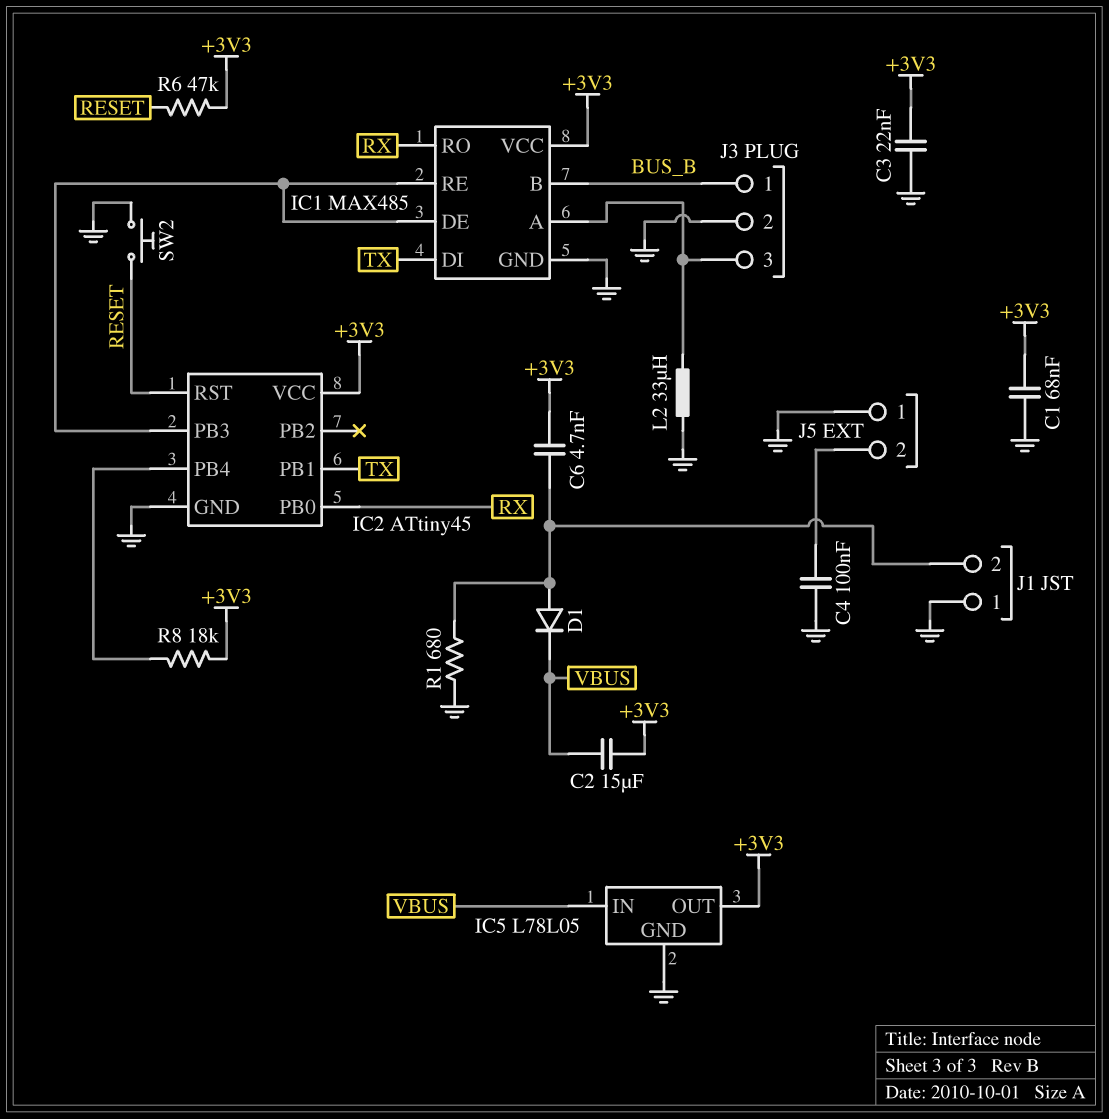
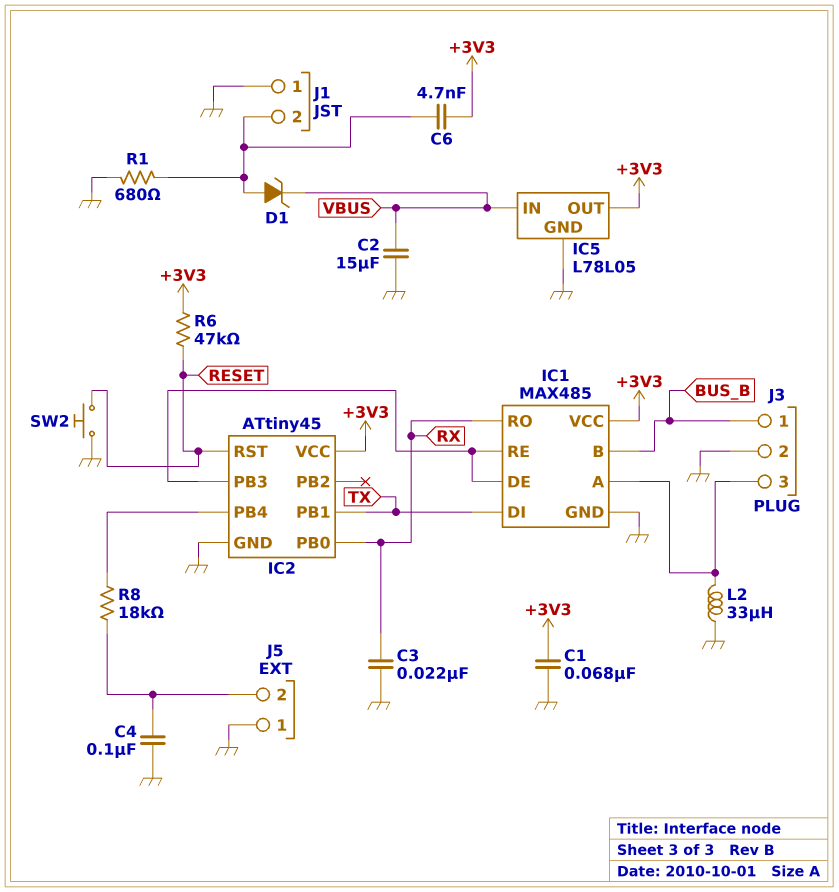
C2: 15uF (+3V3, VBUS) -> 15uF (GND, VBUS)
C3: 22nF (+3V3, GND) -> 22nF (GND, RX)
D1: diode (A J1/2, K VBUS) -> zener (A J1/2, K VBUS)
R8: 18k (+3V3, IC2/PB4) -> 18k (IC2/PB4, J5/2)

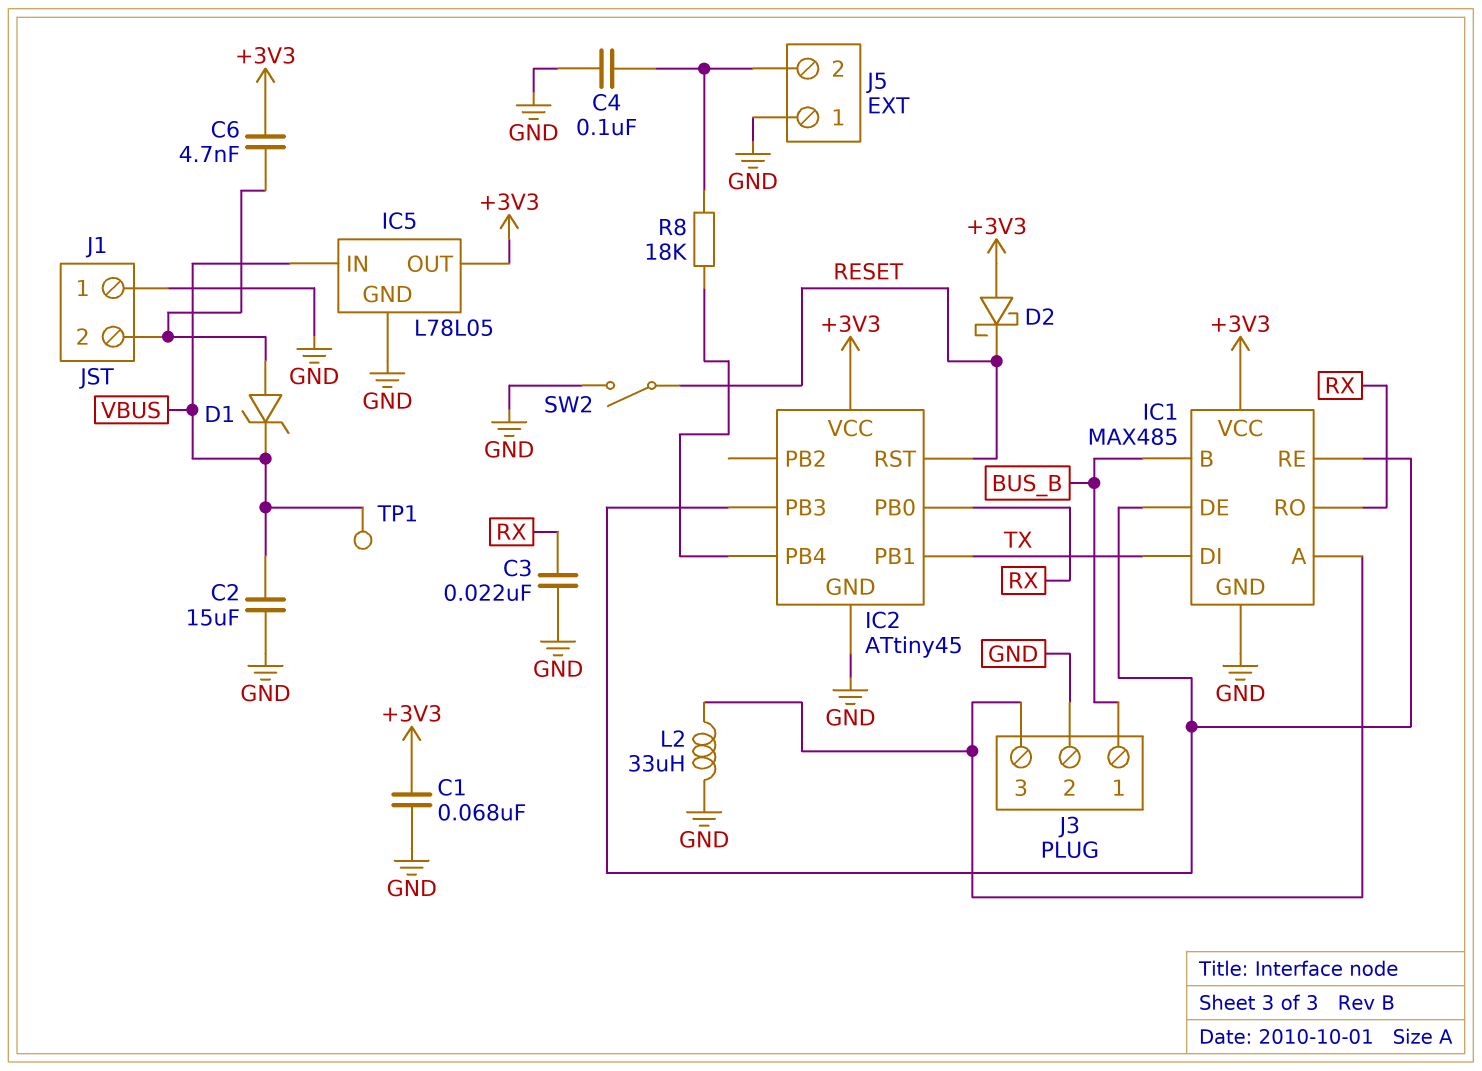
D2: none -> schottky (A +3V3, K RESET)
R1: 680 (GND, J1/2) -> none
R6: 47k (+3V3, RESET) -> none
SW2: button (GND, RESET) -> switch (GND, RESET)
TP1: none -> test point (VBUS)

